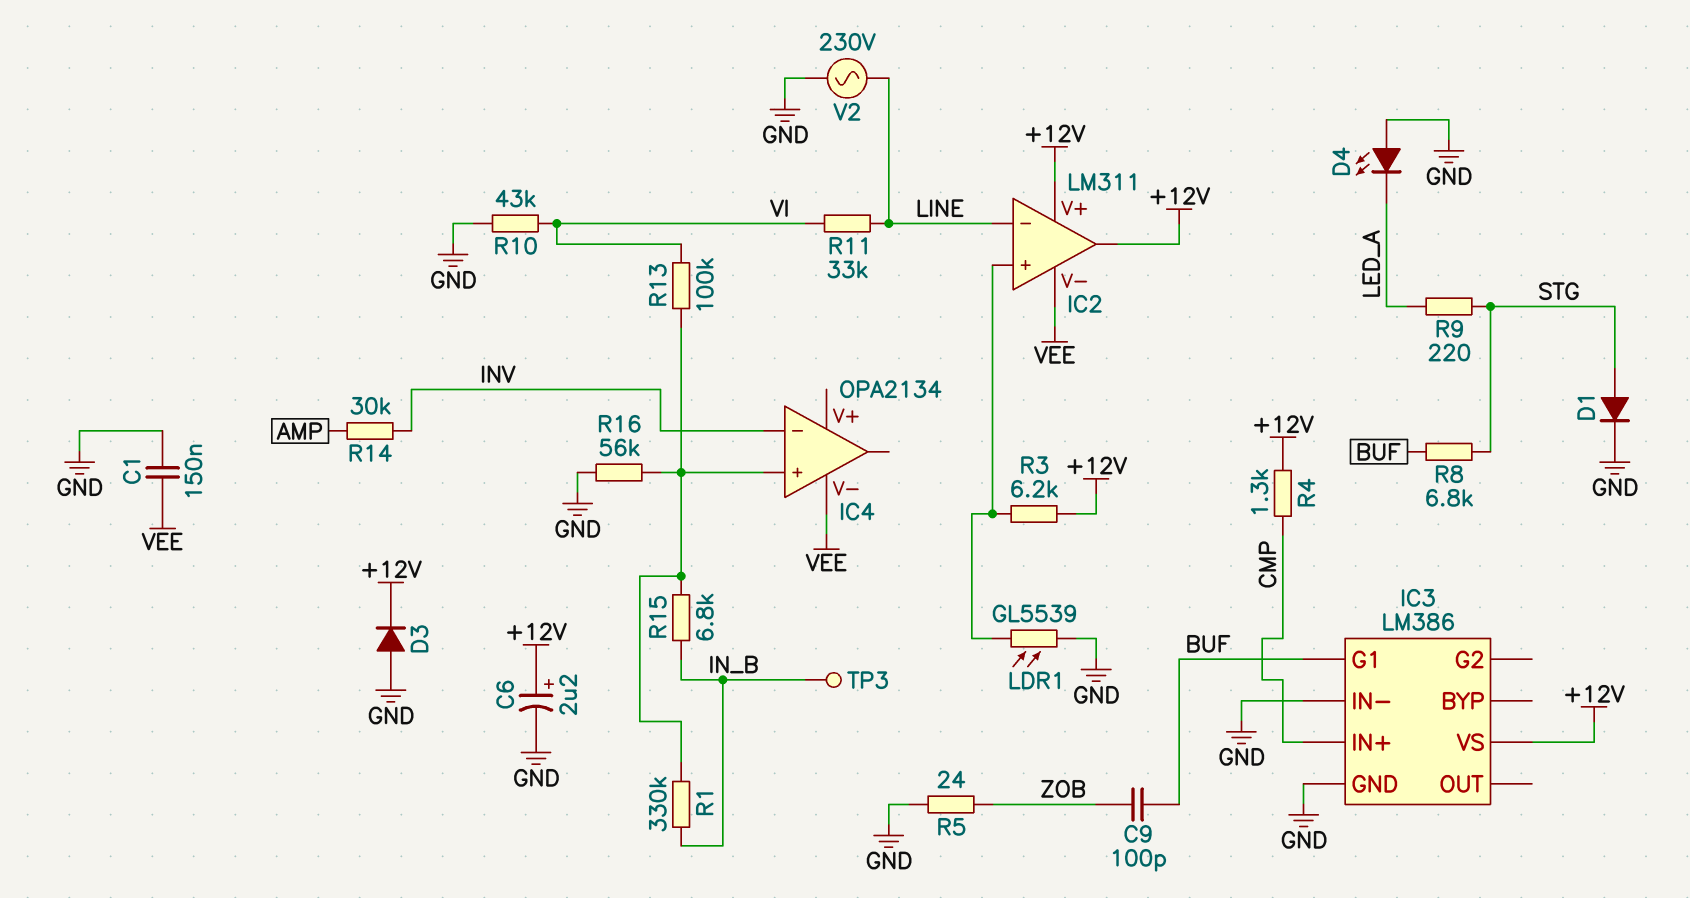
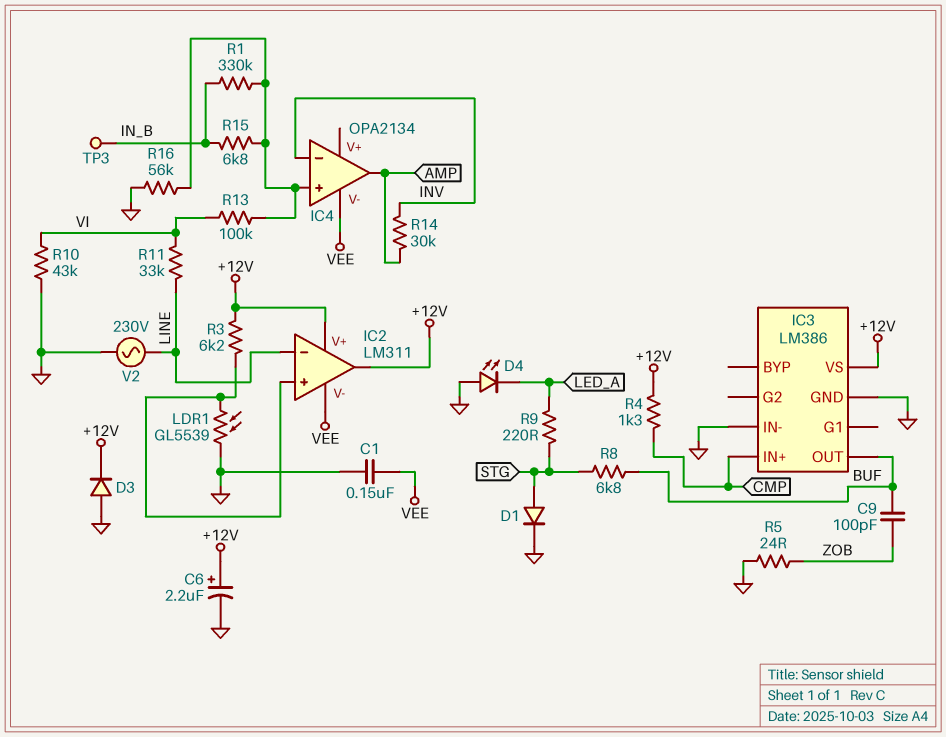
IC3 pin G1: BUF -> none
IC3 pin OUT: none -> BUF
IC4 pin out: none -> AMP

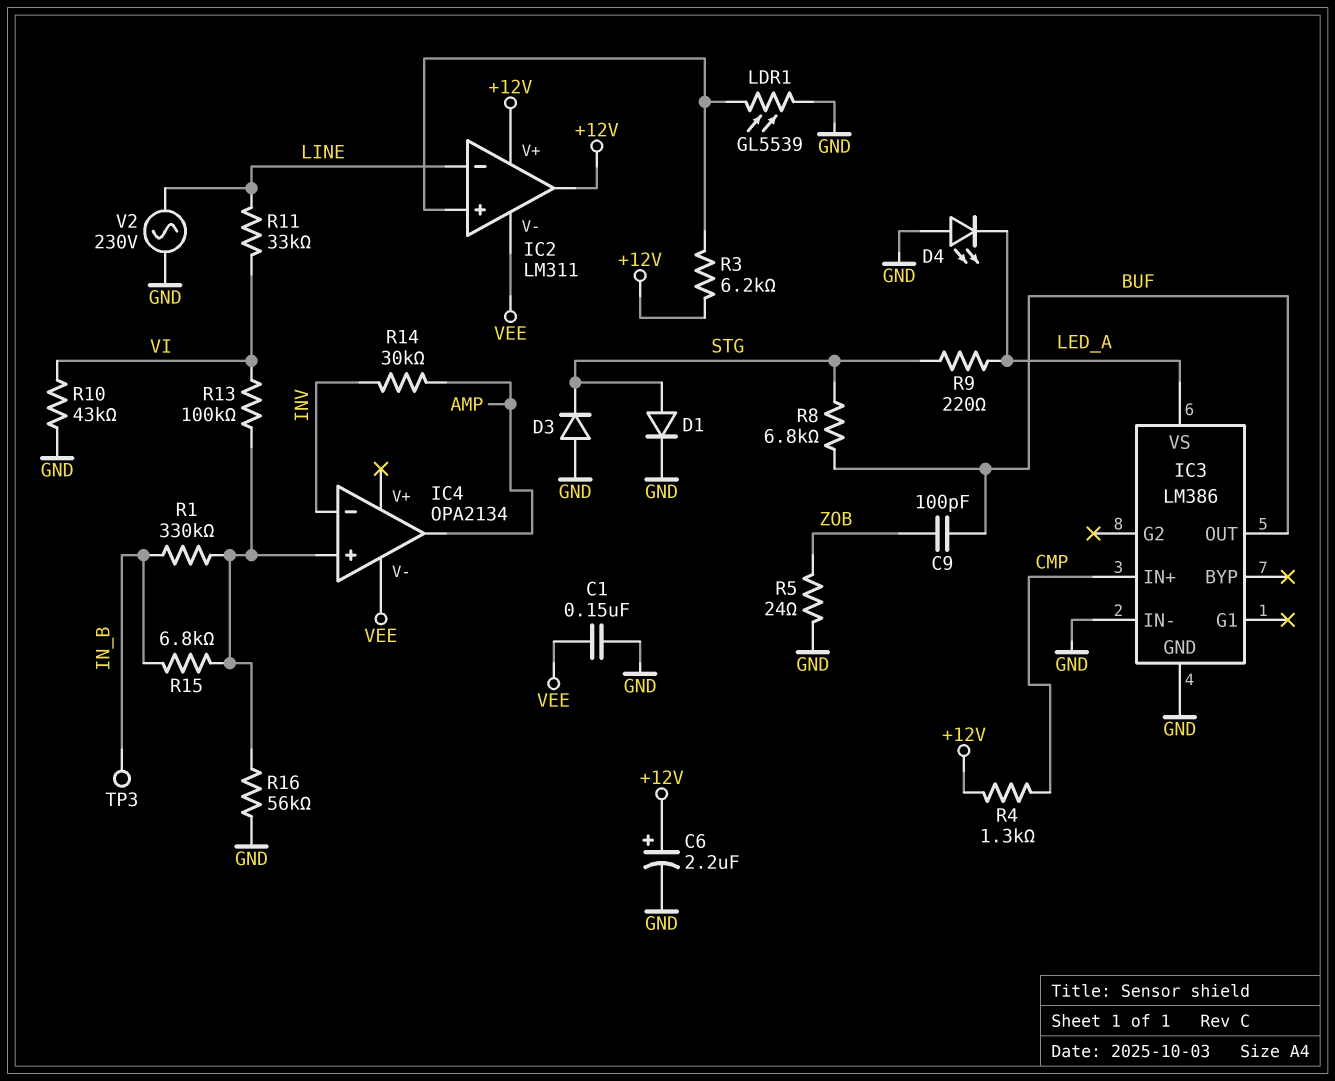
D3: diode (A GND, K +12V) -> diode (A GND, K STG)
IC3 pin VS: +12V -> LED_A

